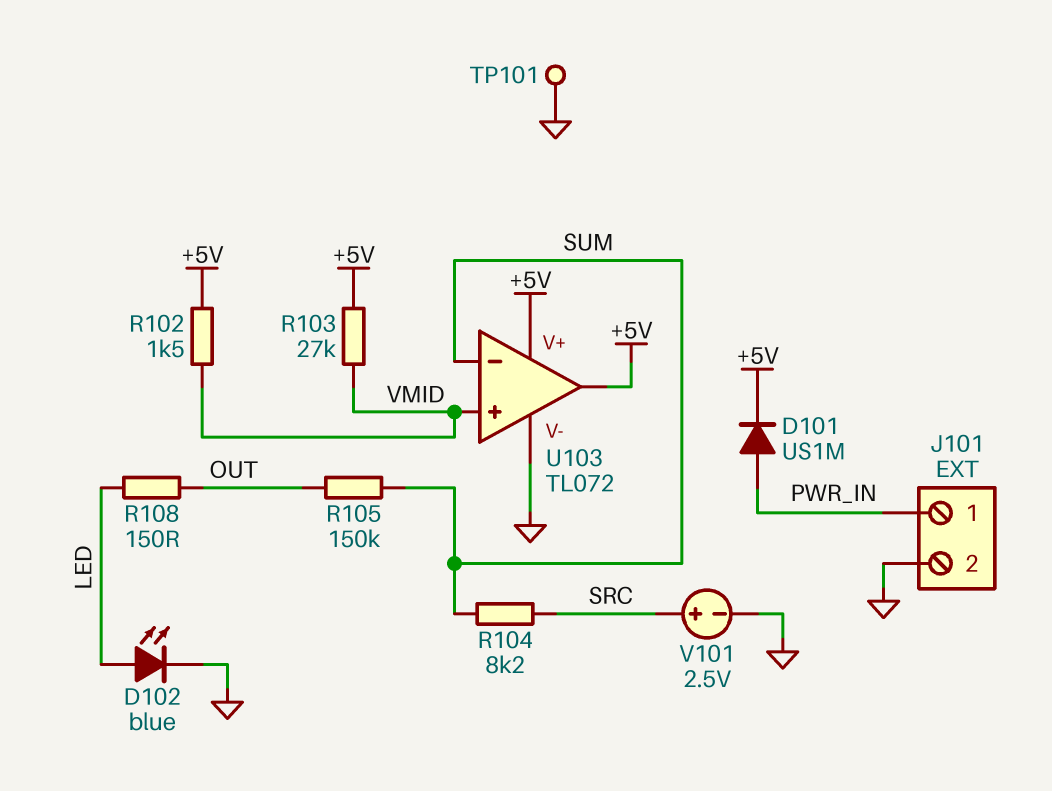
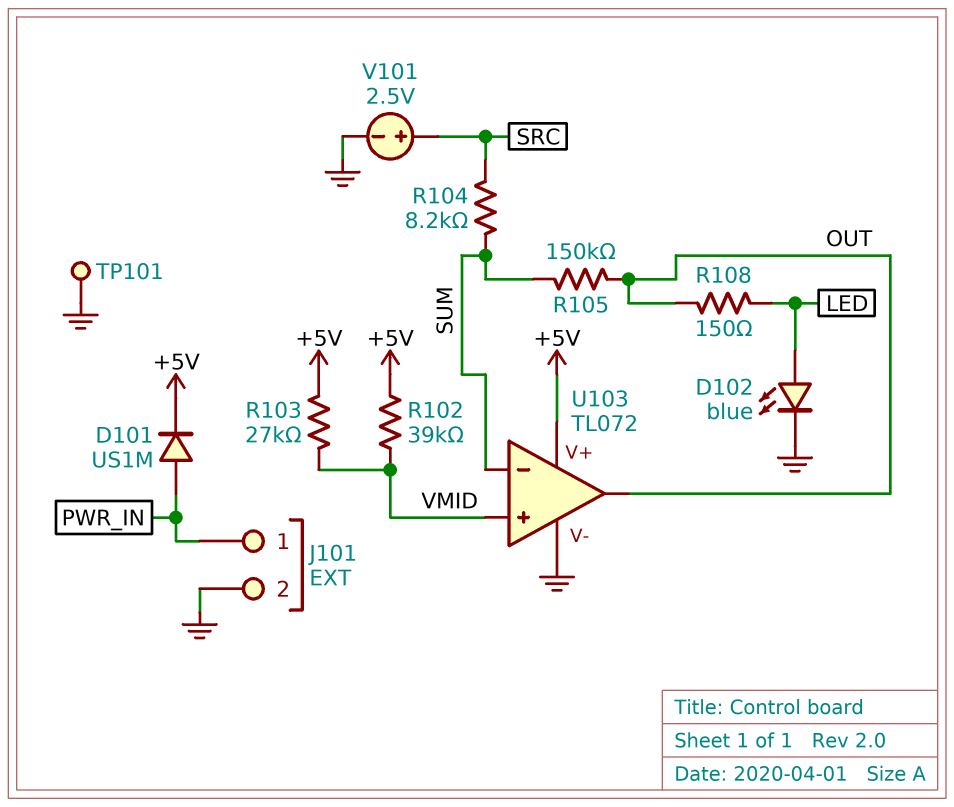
R102: 1.5k (+5V, VMID) -> 39k (+5V, VMID)
U103 pin out: +5V -> OUT

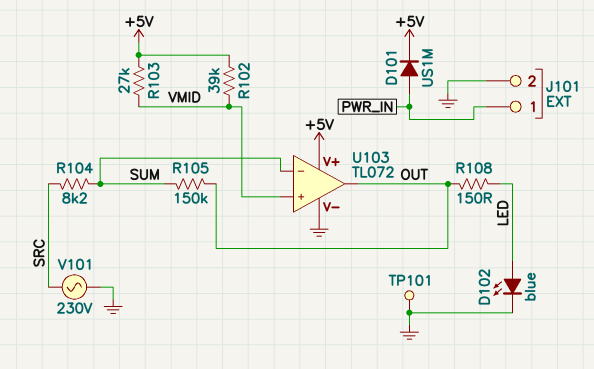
V101: 2.5V (plus SRC, minus GND) -> AC 230V (GND, SRC)

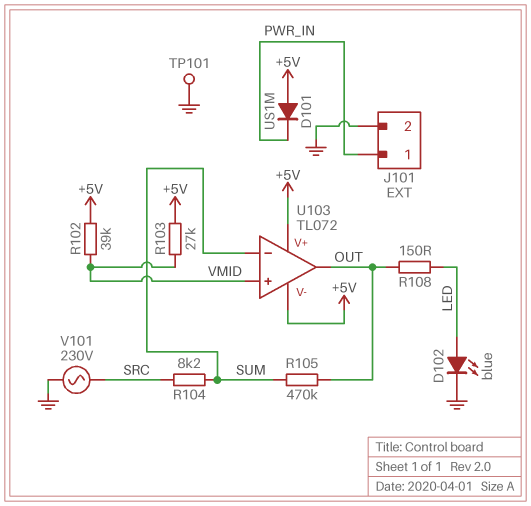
D101: diode US1M (A PWR_IN, K +5V) -> diode US1M (A +5V, K PWR_IN)
R105: 150k (OUT, SUM) -> 470k (OUT, SUM)
U103 pin V-: GND -> +5V

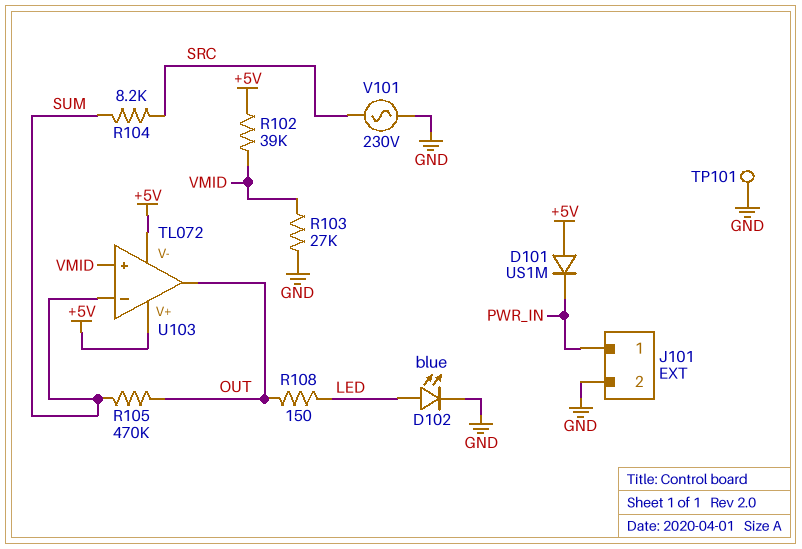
R103: 27k (+5V, VMID) -> 27k (GND, VMID)

